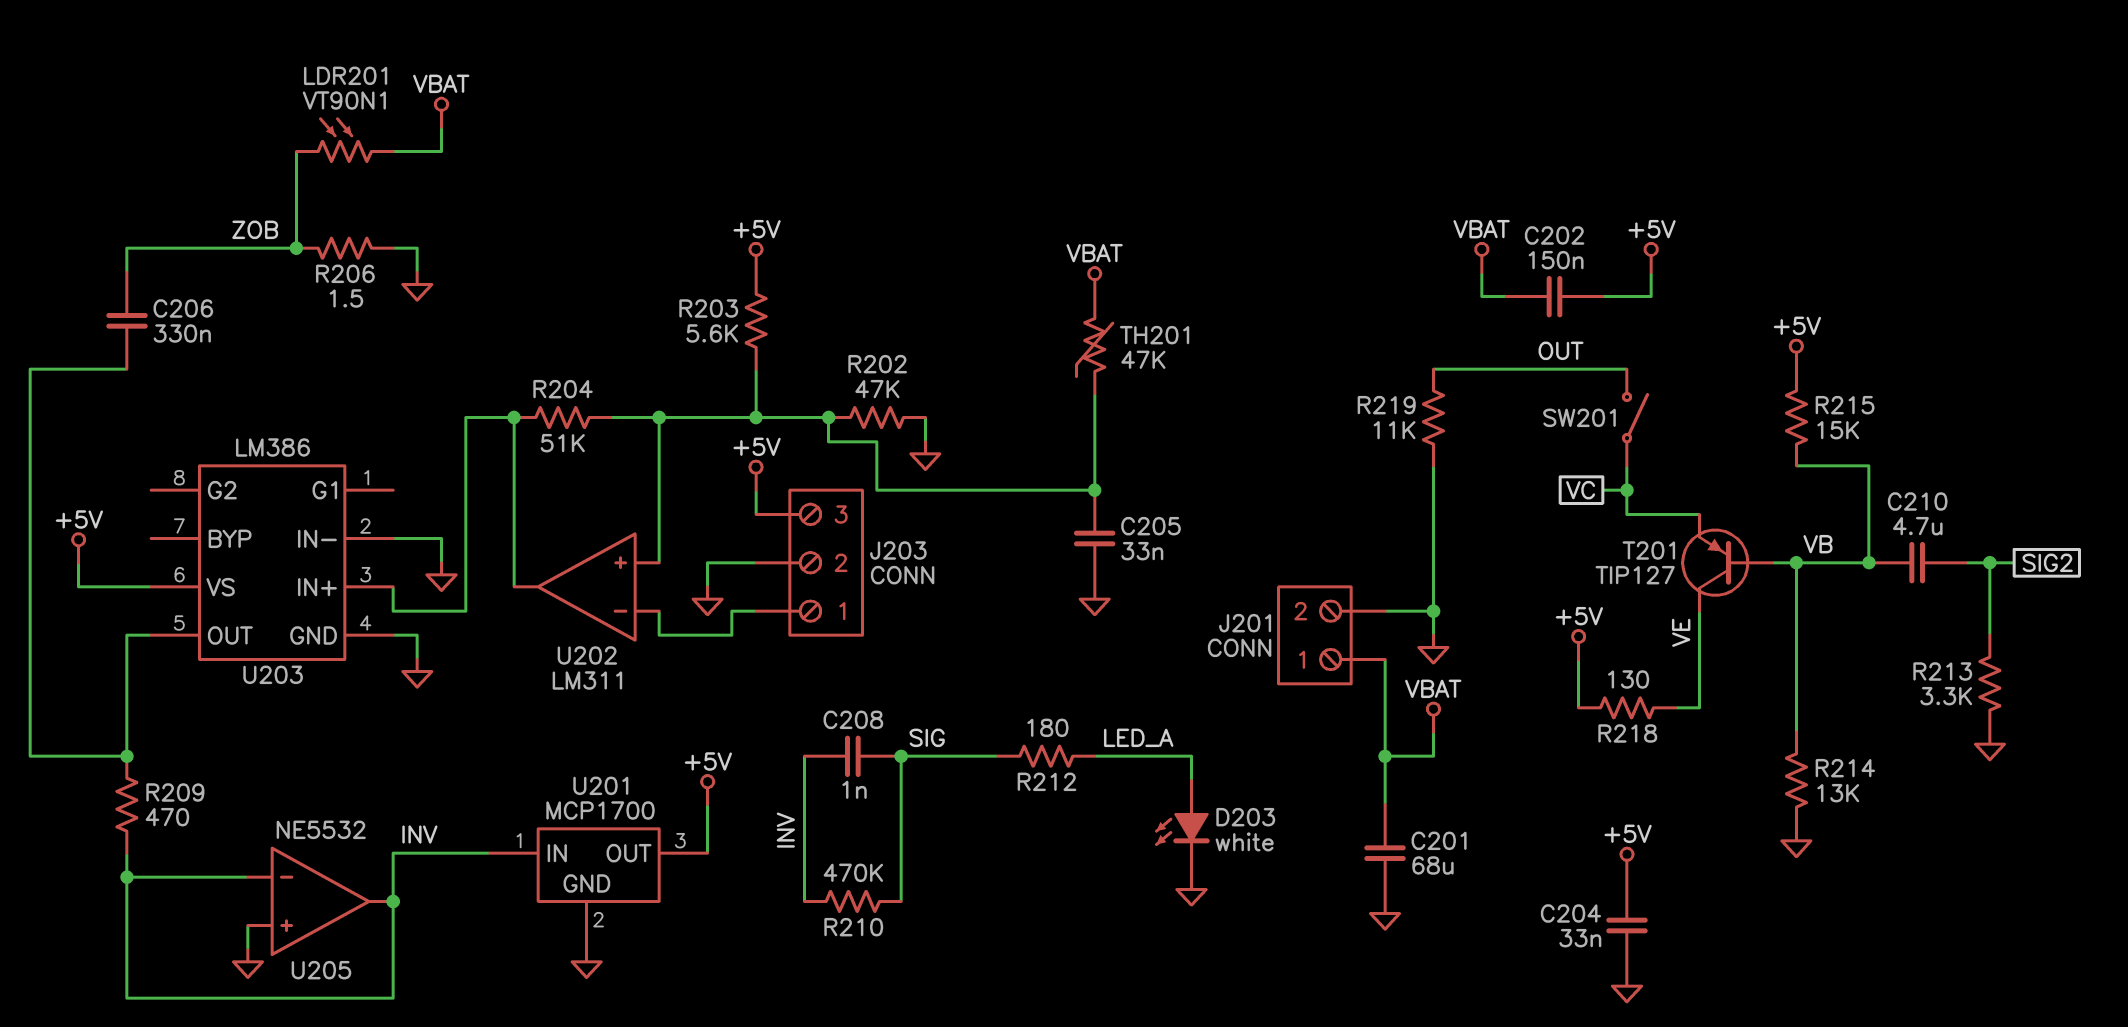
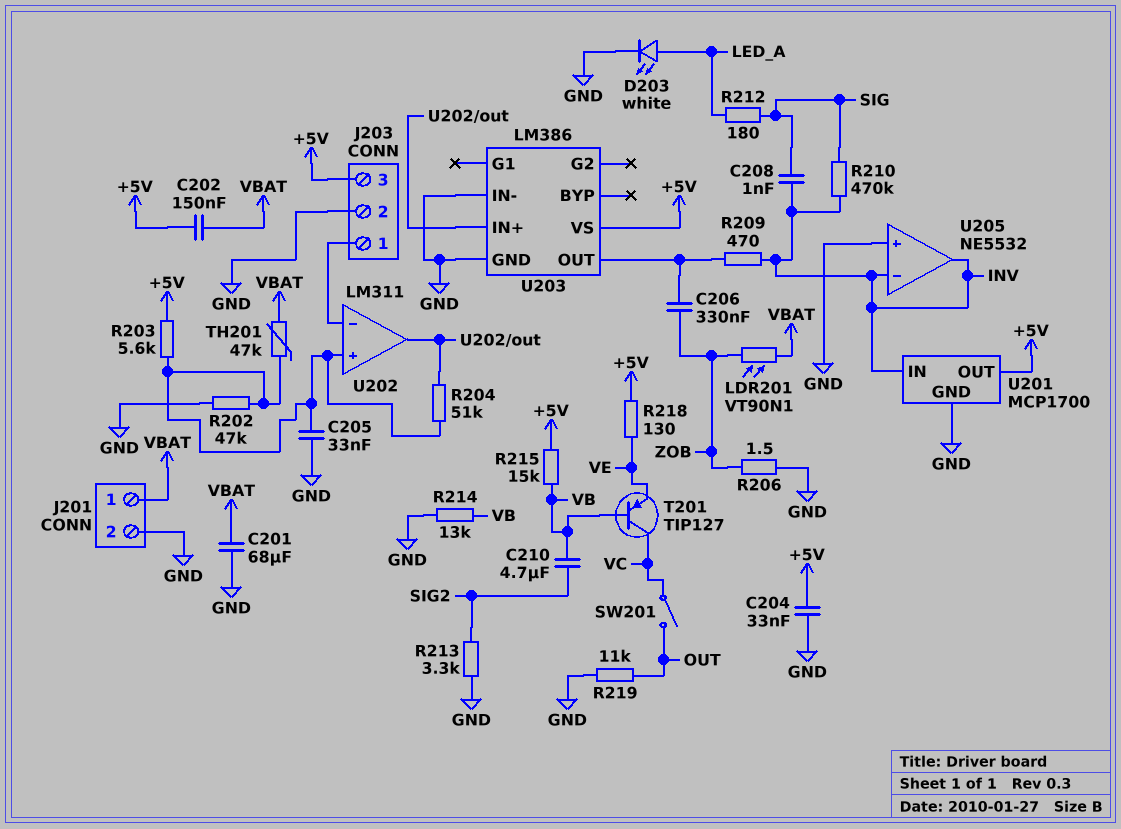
T201: PNP TIP127 (B VB, C VE, E VC) -> PNP TIP127 (B VB, C VC, E VE)

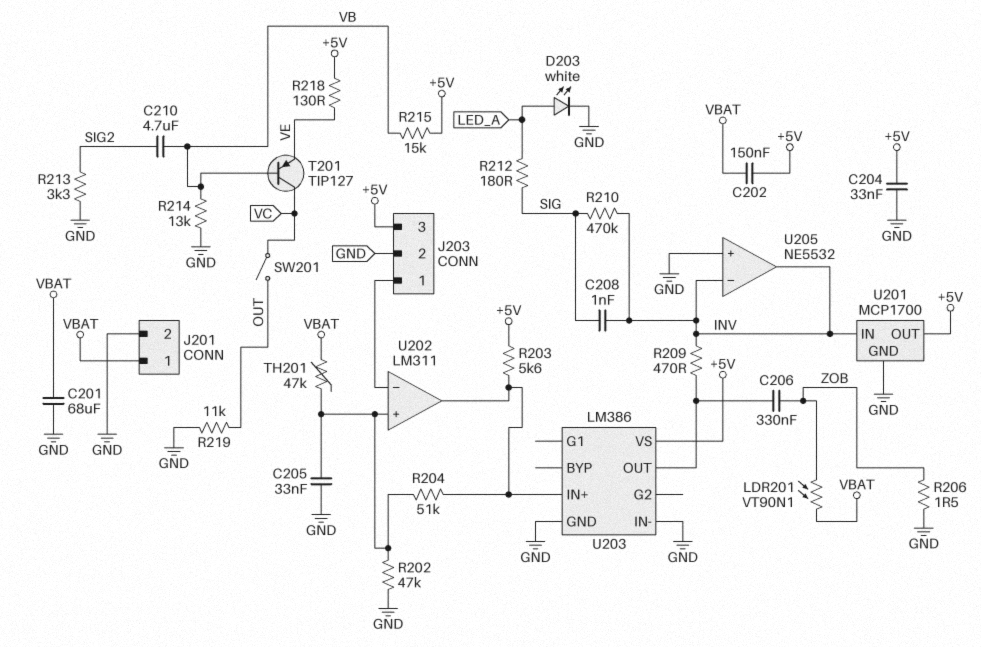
R203: 5.6k (+5V, U202/in+) -> 5.6k (+5V, U202/out)

